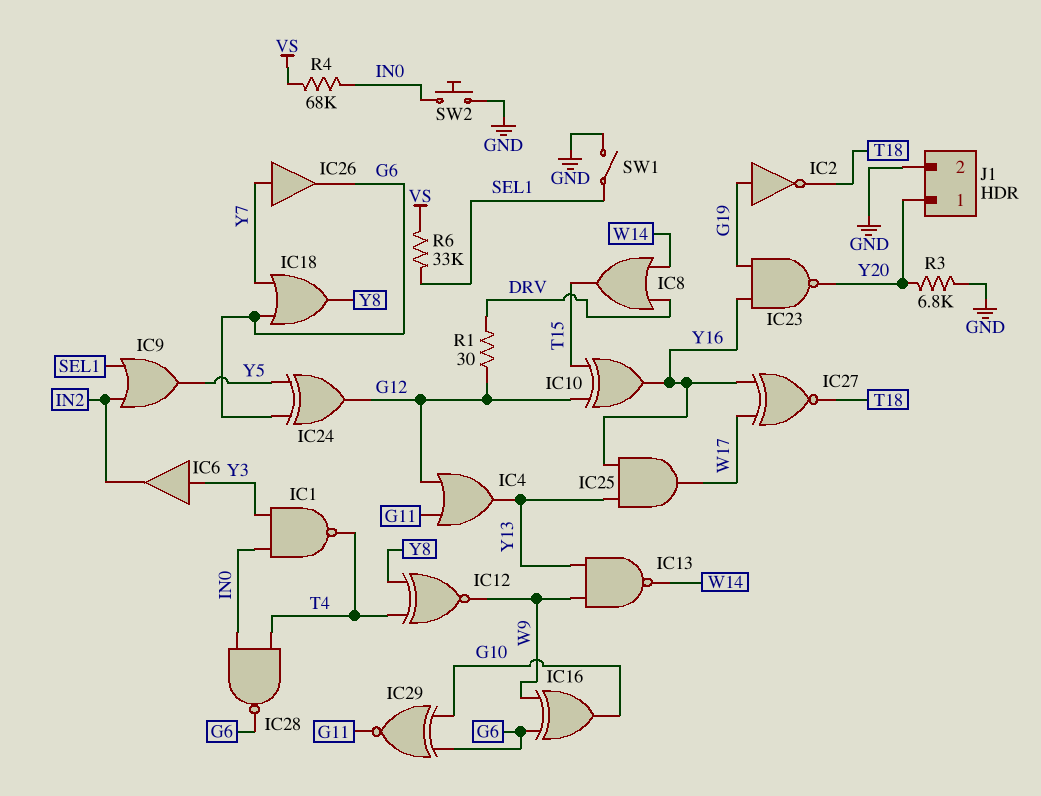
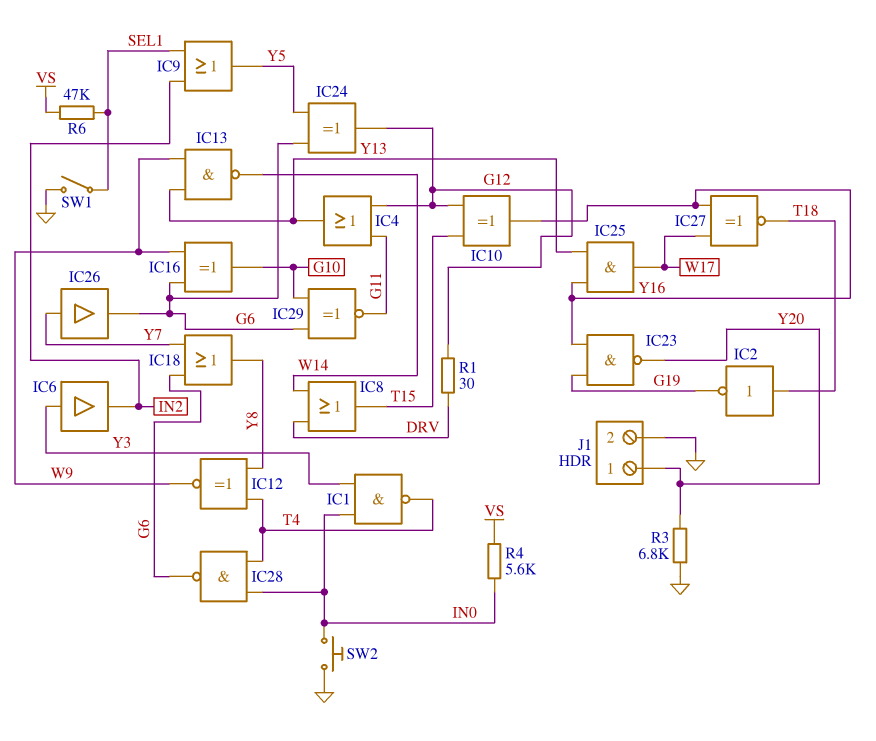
IC2: NOT (in G19, out T18) -> NOT (in T18, out G19)
R4: 68k (IN0, VS) -> 5.6k (IN0, VS)
R6: 33k (SEL1, VS) -> 47k (SEL1, VS)

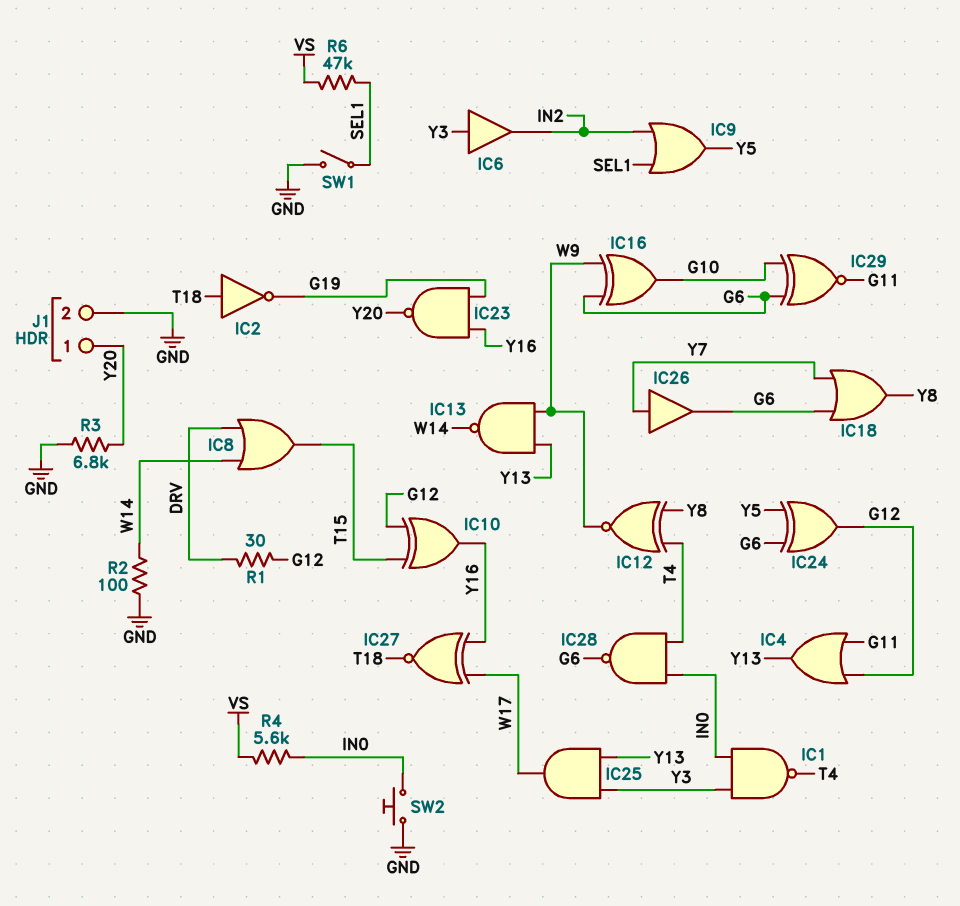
IC25: AND (in Y13, in Y16, out W17) -> AND (in Y3, in Y13, out W17)
R2: none -> 100 (GND, W14)

